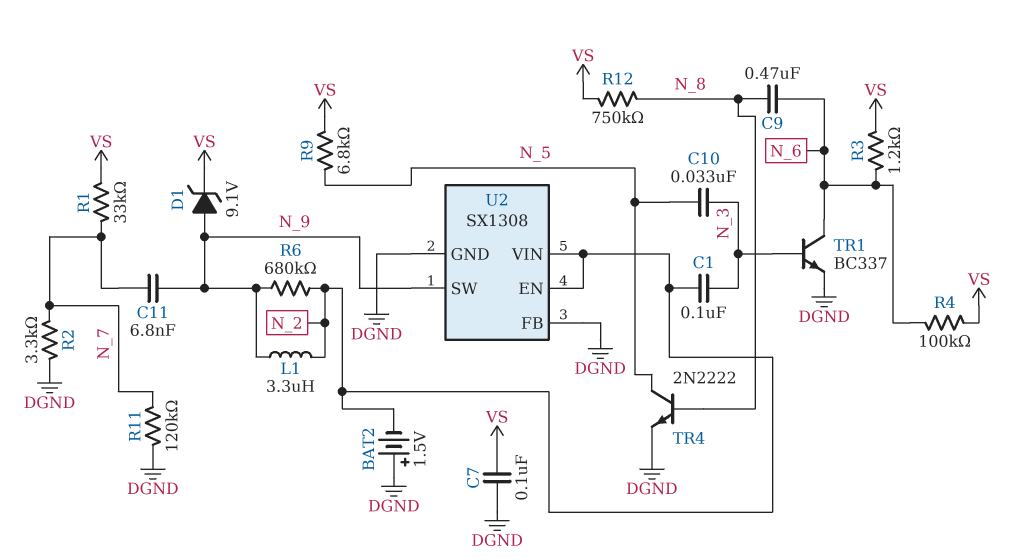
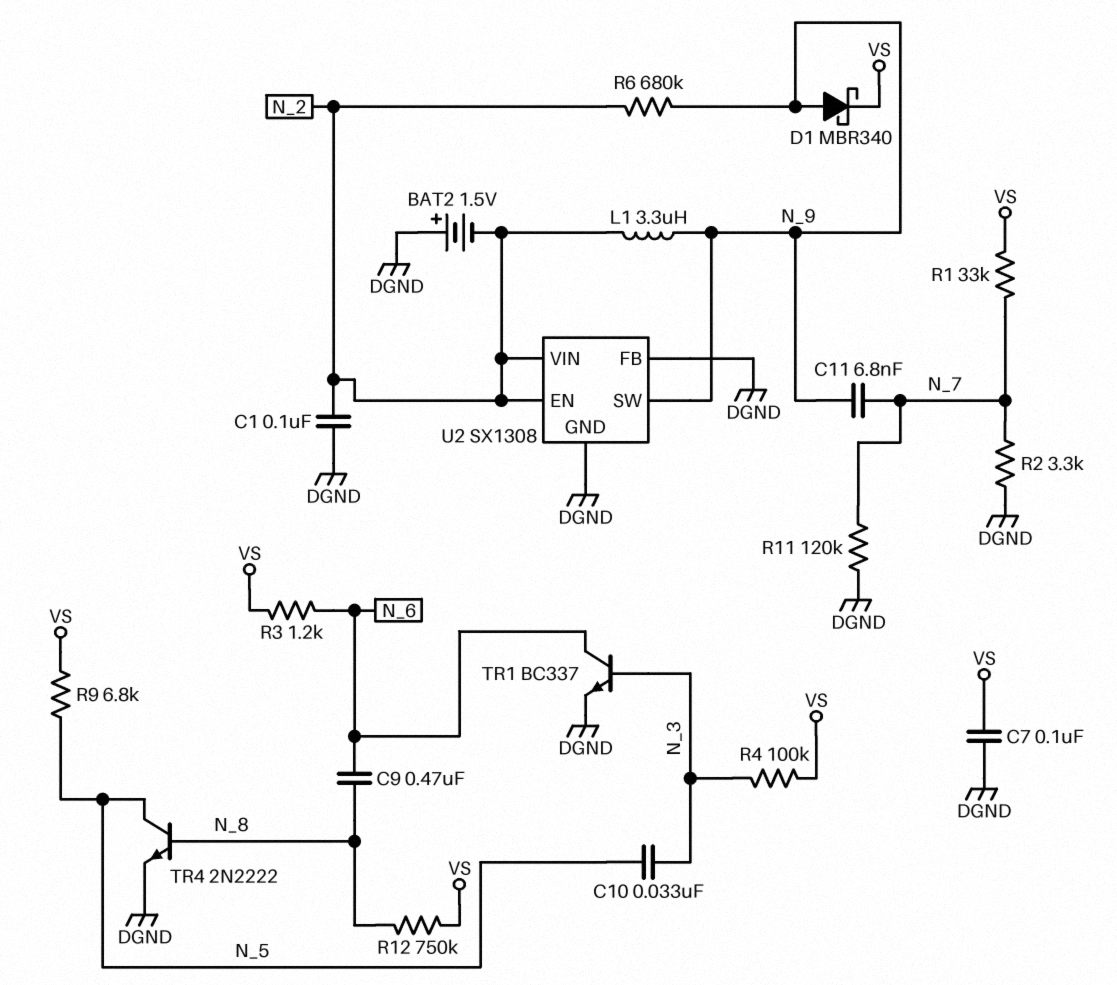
C1: 100nF (N_2, N_3) -> 100nF (DGND, N_2)
D1: zener 9.1V (A N_9, K VS) -> schottky MBR340 (A N_9, K VS)
R4: 100k (N_6, VS) -> 100k (N_3, VS)

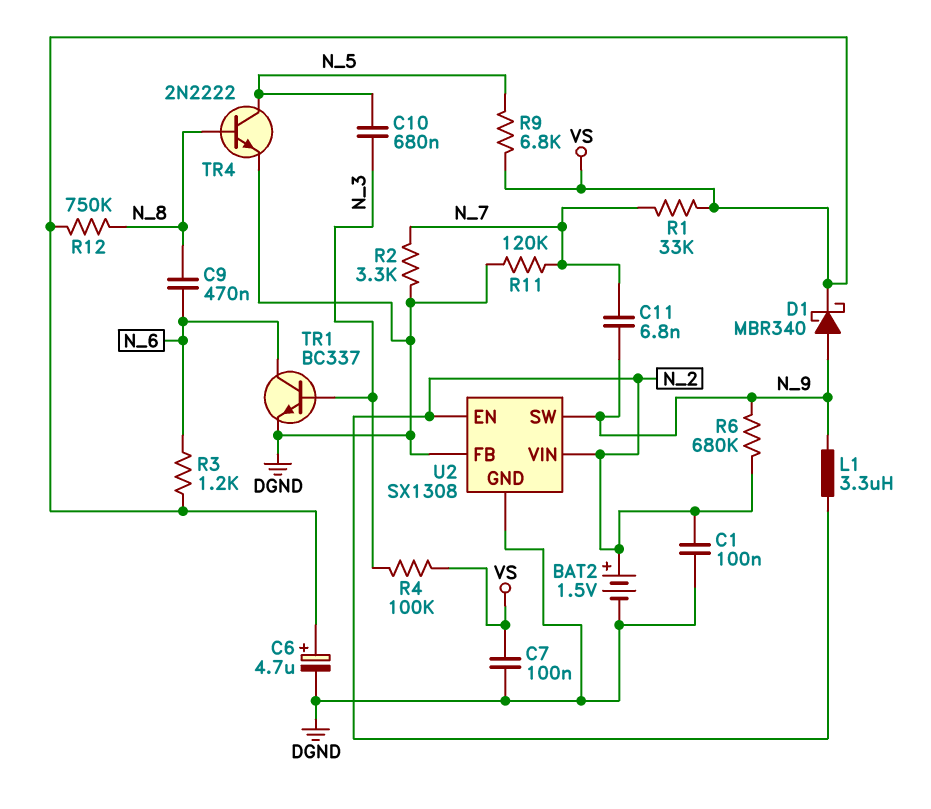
BAT2: 1.5V (plus DGND, minus N_2) -> 1.5V (plus N_2, minus DGND)
C6: none -> 4.7uF (plus VS, minus DGND)
C10: 33nF (N_3, N_5) -> 680nF (N_3, N_5)

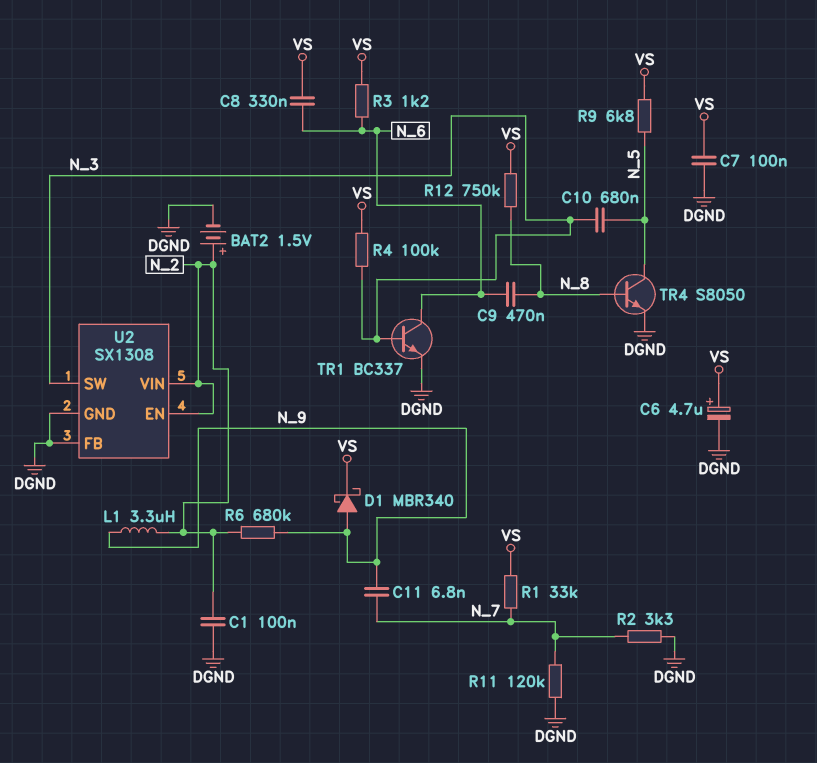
C8: none -> 330nF (N_6, VS)
TR4: NPN 2N2222 (B N_8, C N_5, E DGND) -> NPN S8050 (B N_8, C N_5, E DGND)
U2 pin SW: N_9 -> N_3

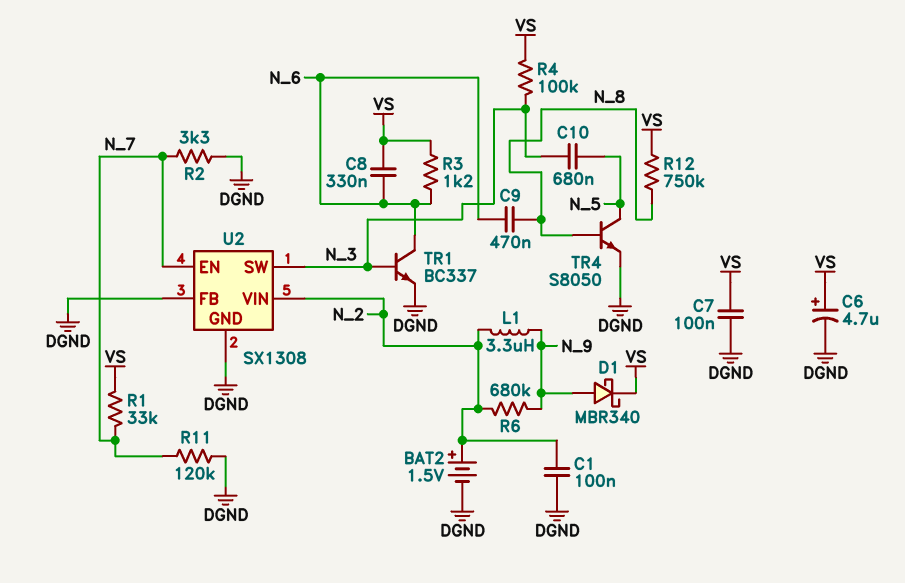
C11: 6.8nF (N_7, N_9) -> none
R9: 6.8k (N_5, VS) -> none
U2 pin EN: N_2 -> N_7

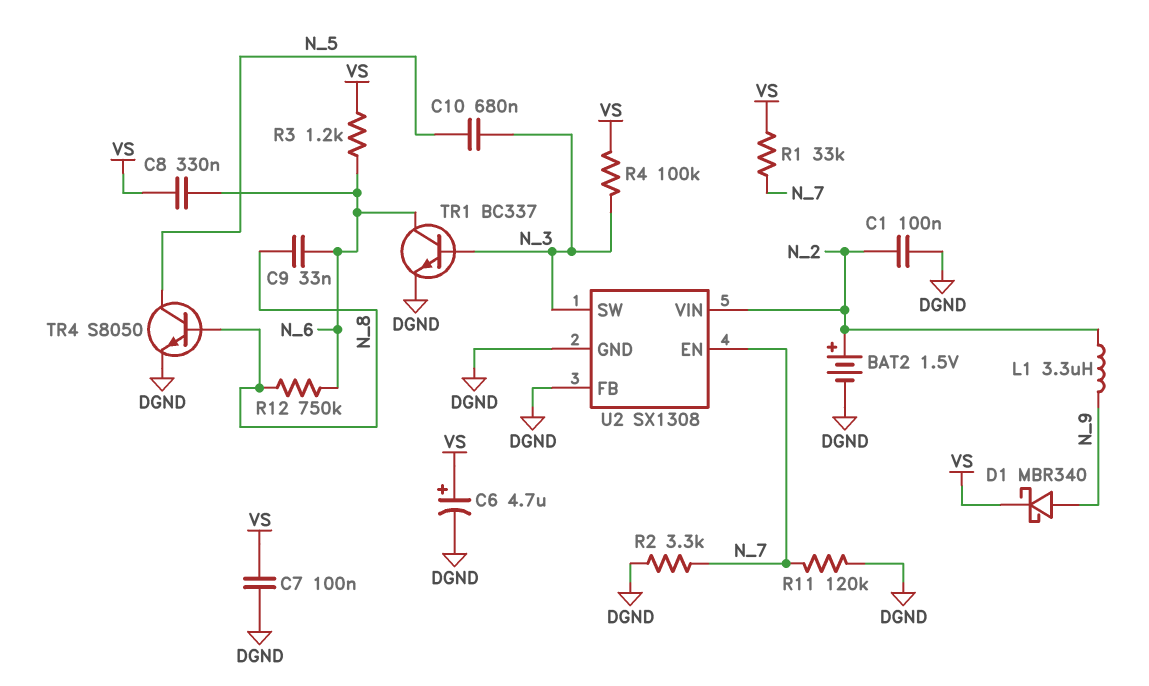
C9: 470nF (N_6, N_8) -> 33nF (N_6, N_8)
R6: 680k (N_2, N_9) -> none
R12: 750k (N_8, VS) -> 750k (N_6, N_8)

